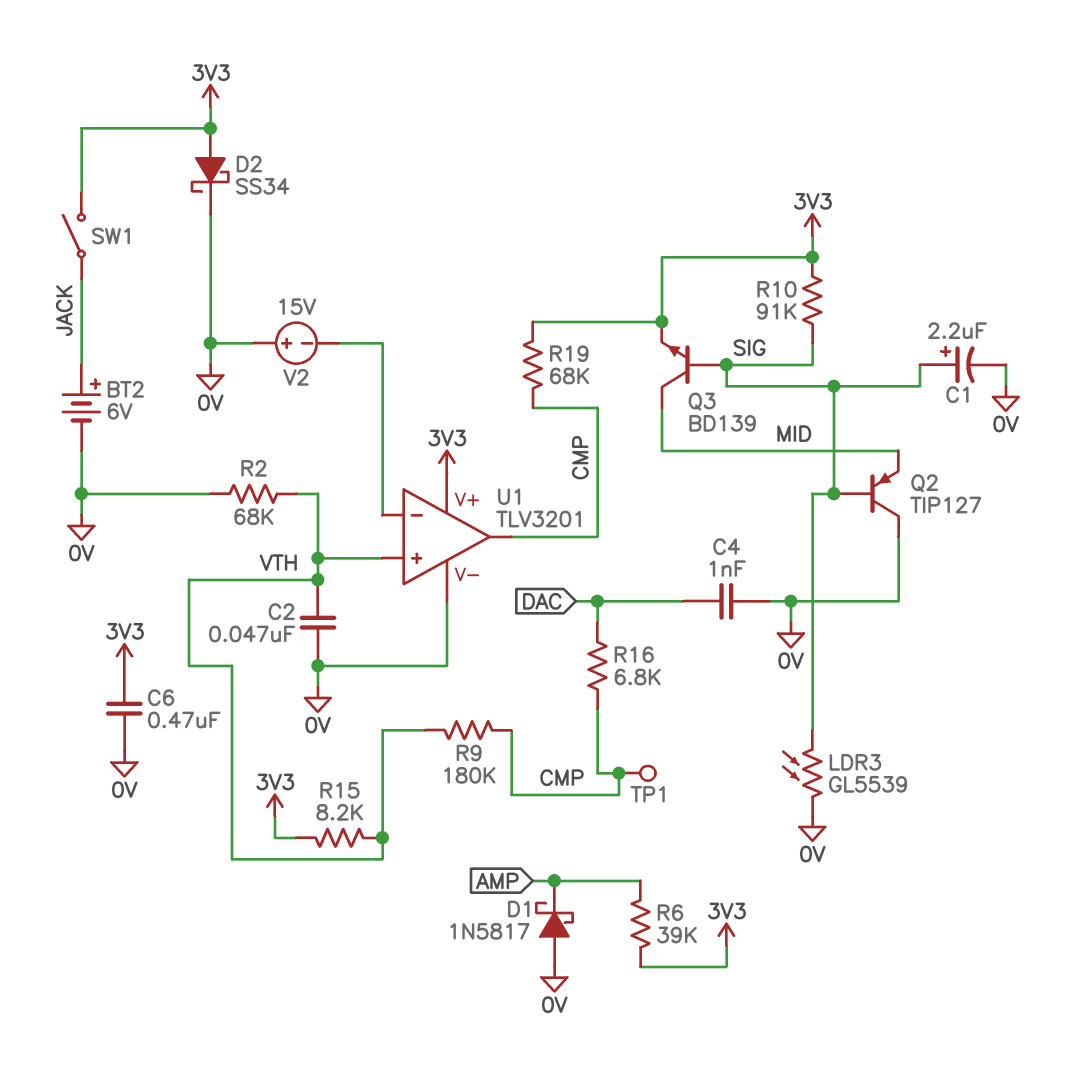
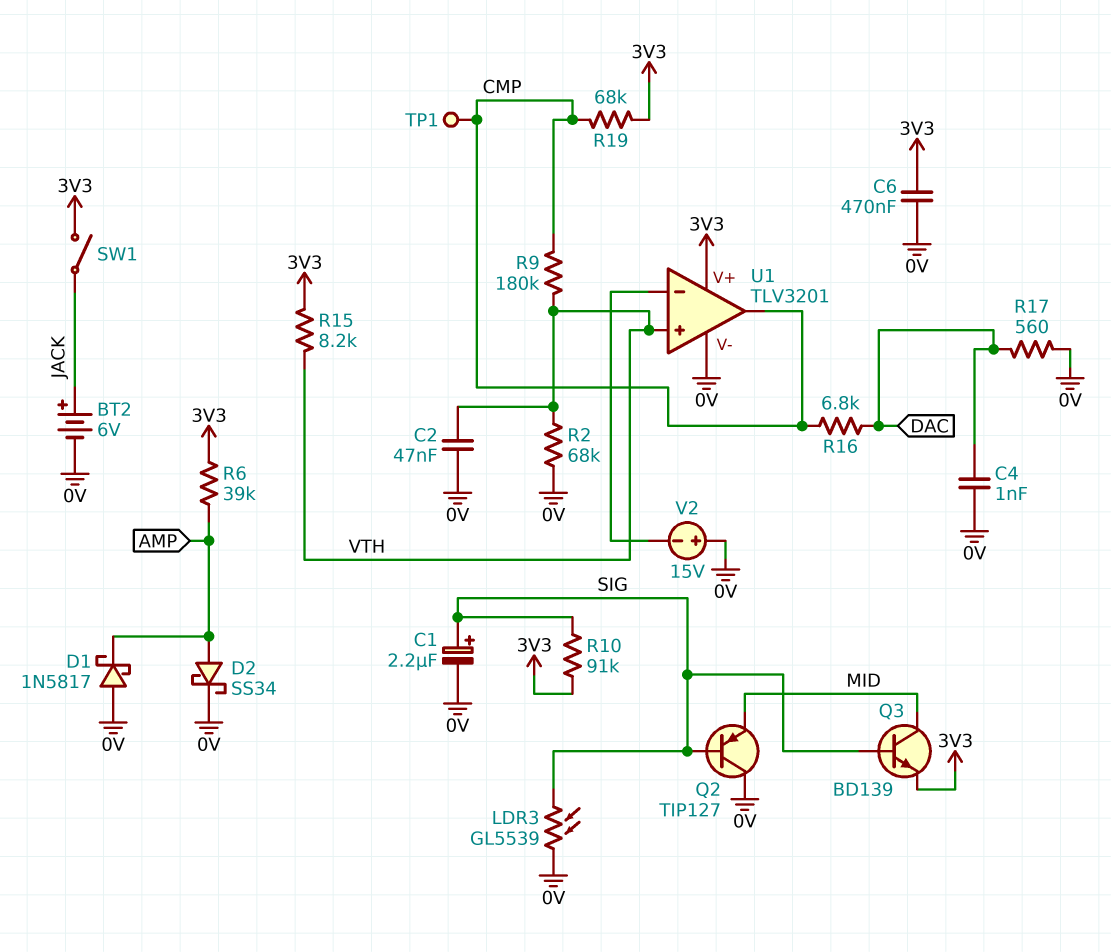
D2: schottky SS34 (A 3V3, K 0V) -> schottky SS34 (A AMP, K 0V)
R17: none -> 560 (0V, DAC)

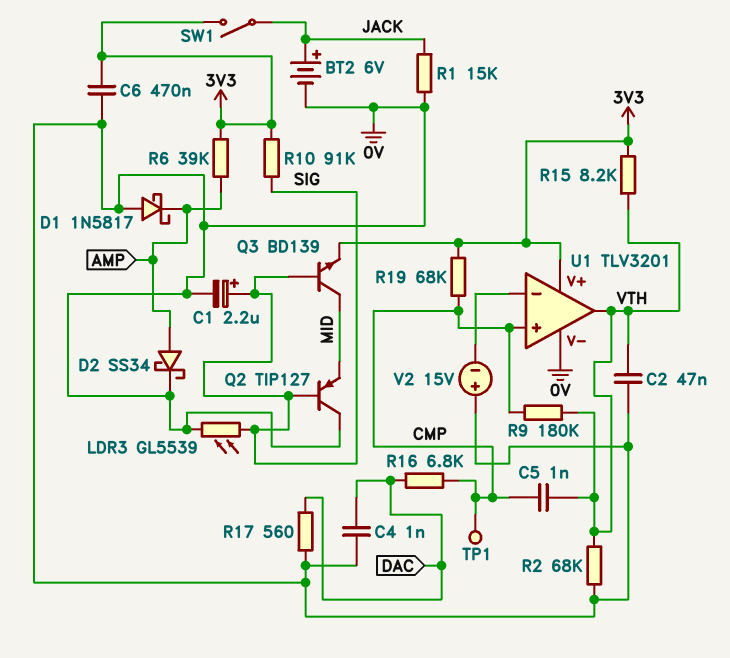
C5: none -> 1nF (CMP, VTH)
R1: none -> 15k (0V, JACK)
U1 pin in+: VTH -> CMP
U1 pin out: CMP -> VTH

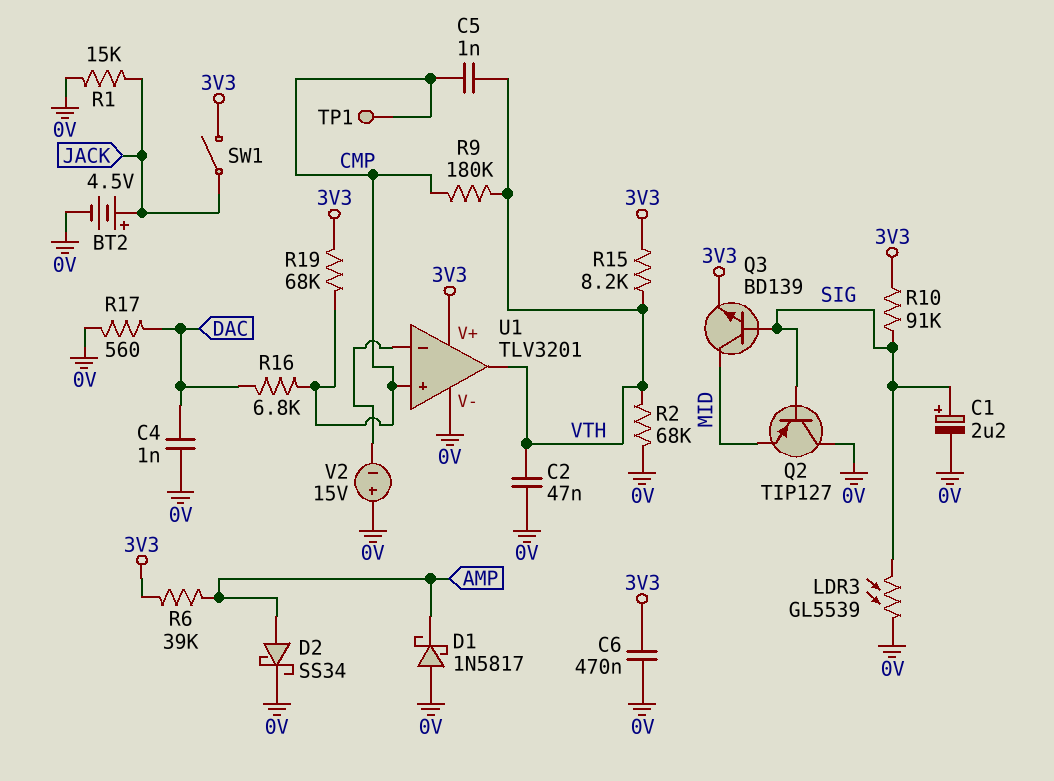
BT2: 6V (plus JACK, minus 0V) -> 4.5V (plus JACK, minus 0V)

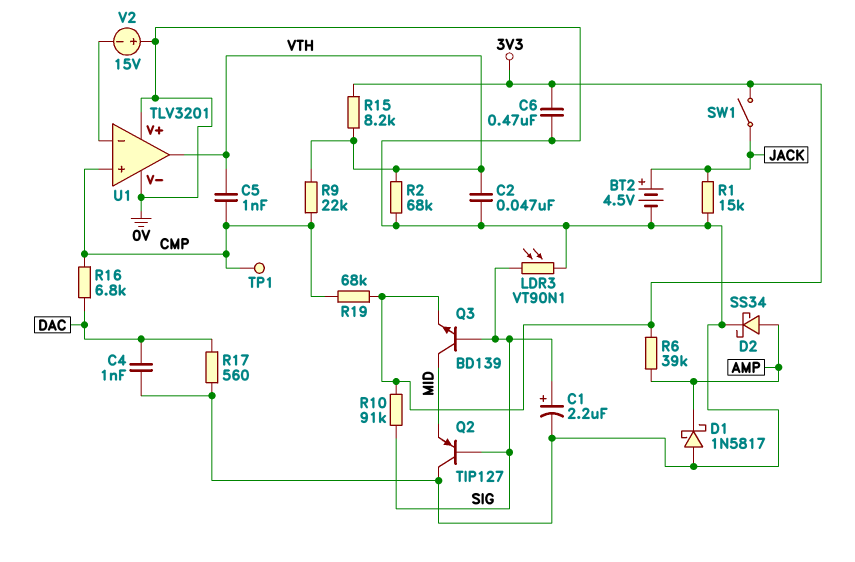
LDR3: GL5539 (0V, SIG) -> VT90N1 (0V, SIG)
R9: 180k (CMP, VTH) -> 22k (CMP, VTH)
U1 pin V+: 3V3 -> 0V

